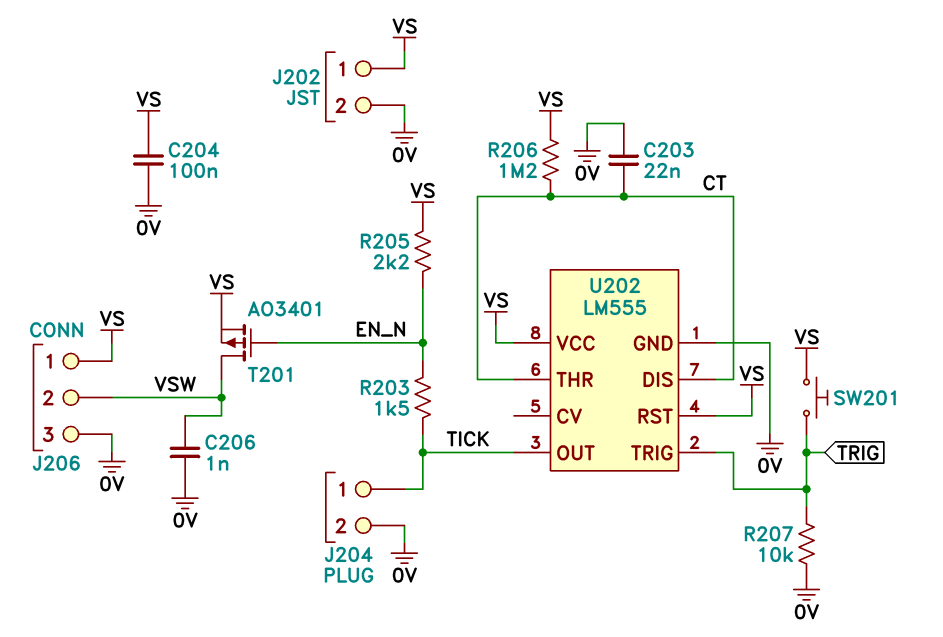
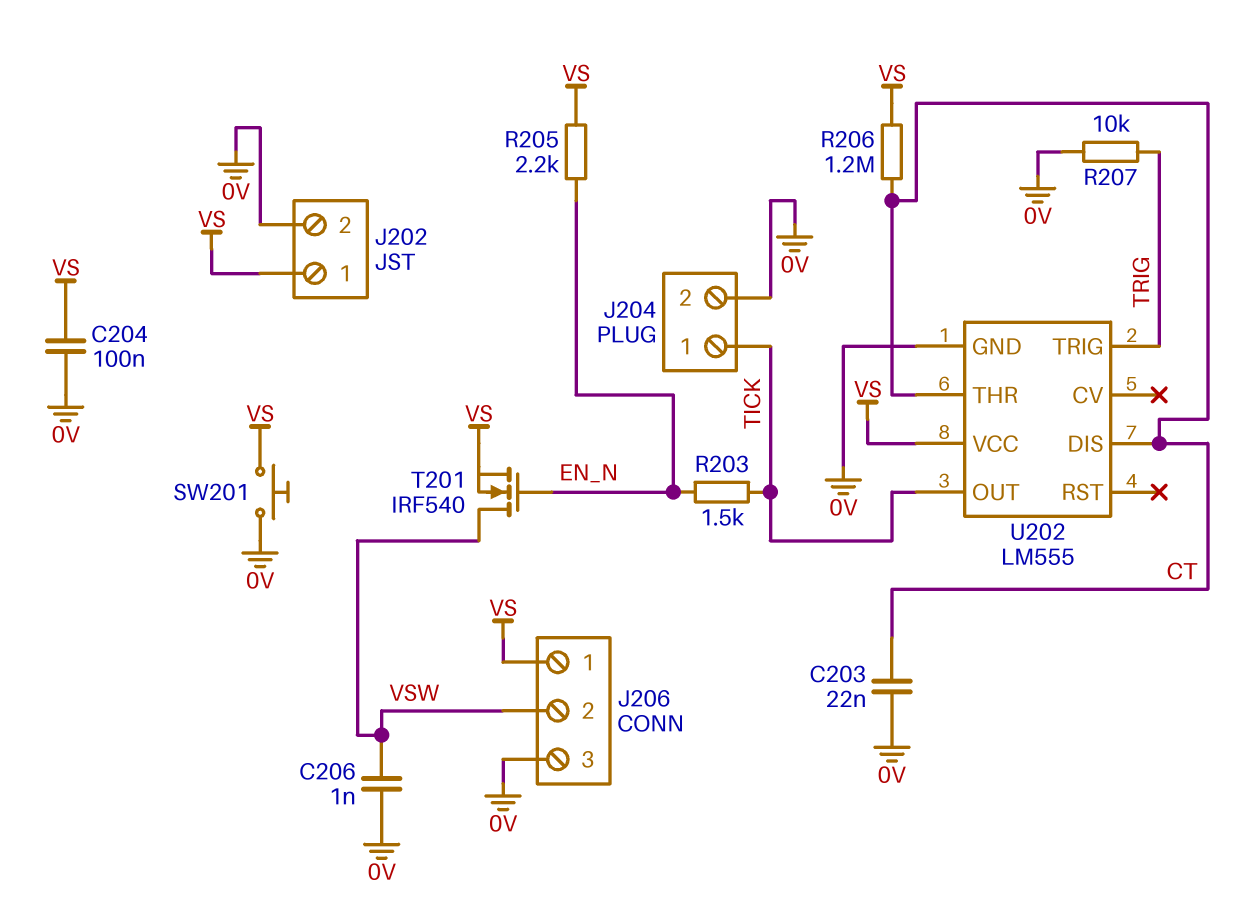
SW201: button (TRIG, VS) -> button (0V, VS)
T201: PMOS AO3401 (G EN_N, D VSW, S VS) -> NMOS IRF540 (G EN_N, D VSW, S VS)
U202 pin RST: VS -> none

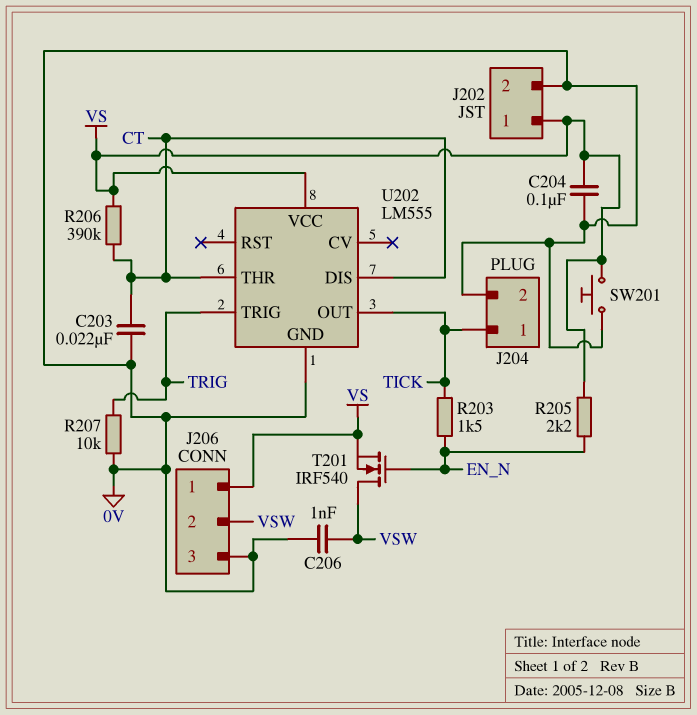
R206: 1.2M (CT, VS) -> 390k (CT, VS)

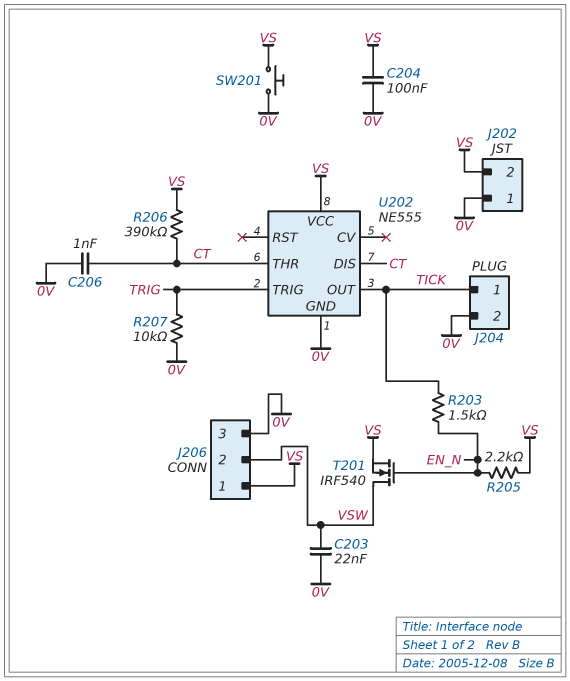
C203: 22nF (0V, CT) -> 22nF (0V, VSW)
C206: 1nF (0V, VSW) -> 1nF (0V, CT)
J202 pin 1: VS -> 0V
J202 pin 2: 0V -> VS
U202: LM555 -> NE555

